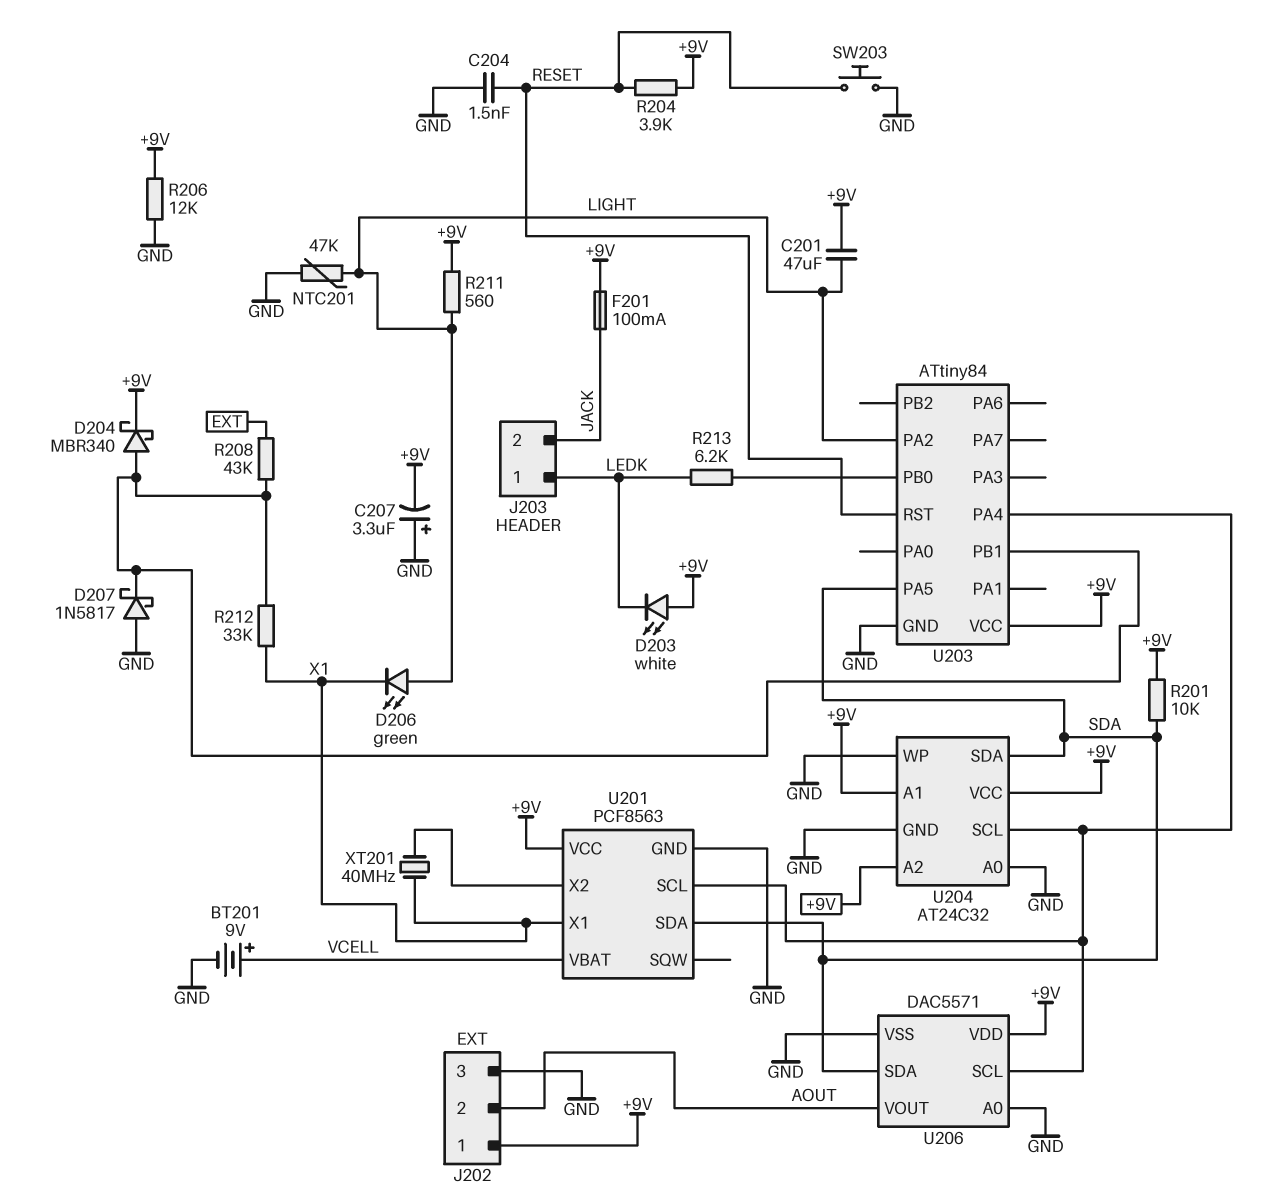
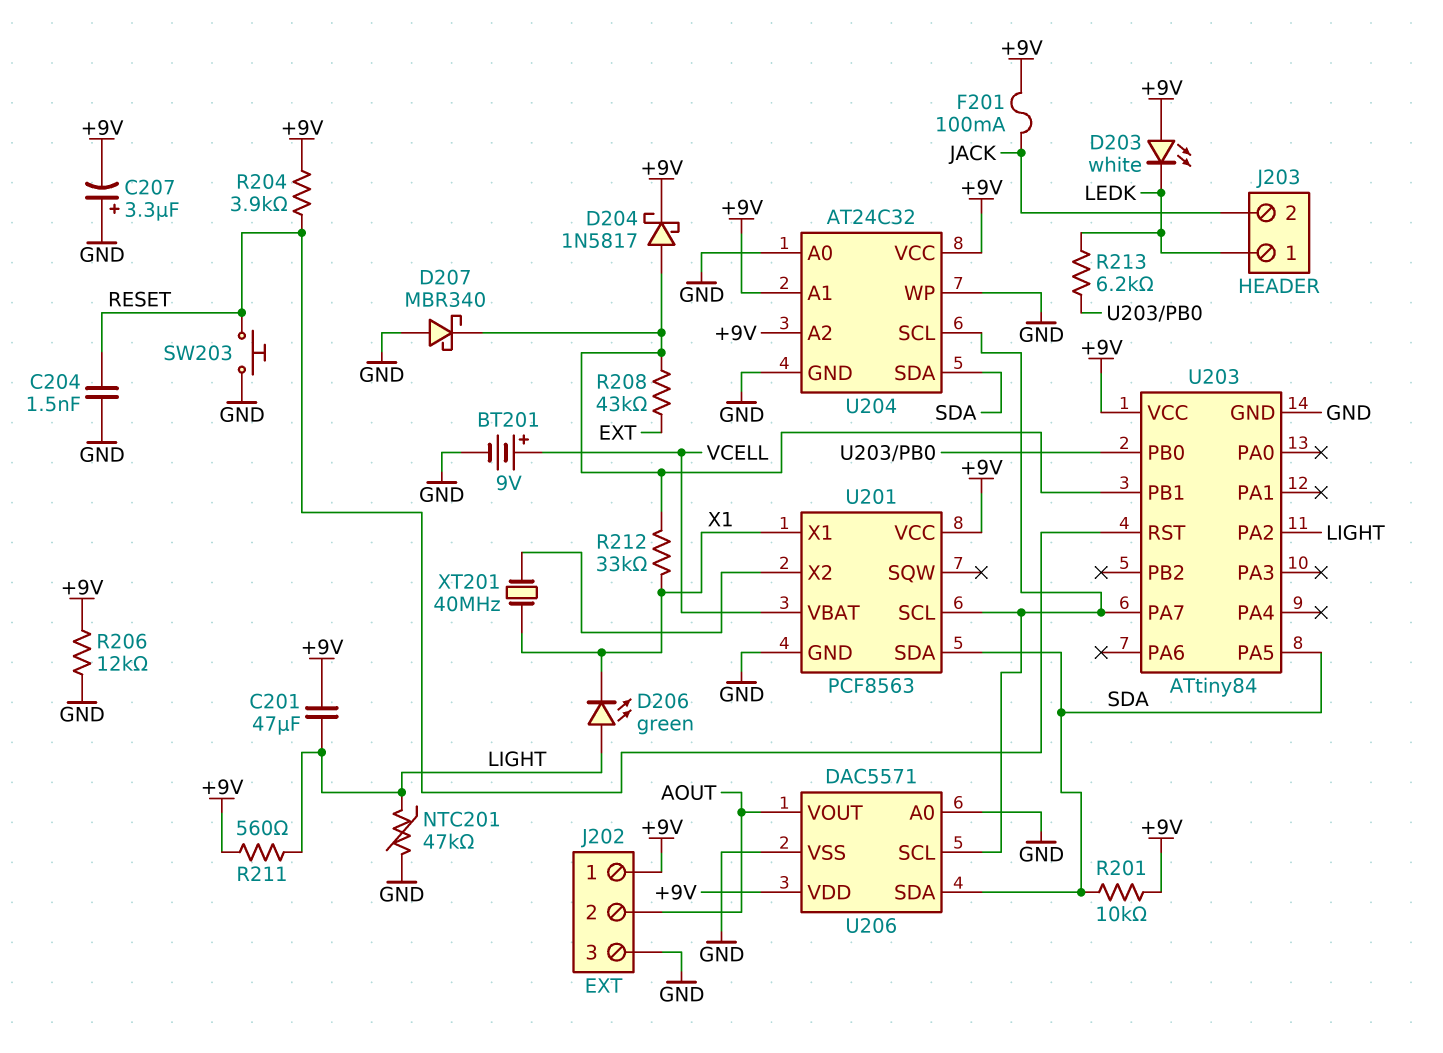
D204: schottky MBR340 (A U203/PB1, K +9V) -> schottky 1N5817 (A U203/PB1, K +9V)
D207: schottky 1N5817 (A GND, K U203/PB1) -> schottky MBR340 (A GND, K U203/PB1)
U203 pin PA4: U201/SCL -> none
U203 pin PA7: none -> U201/SCL

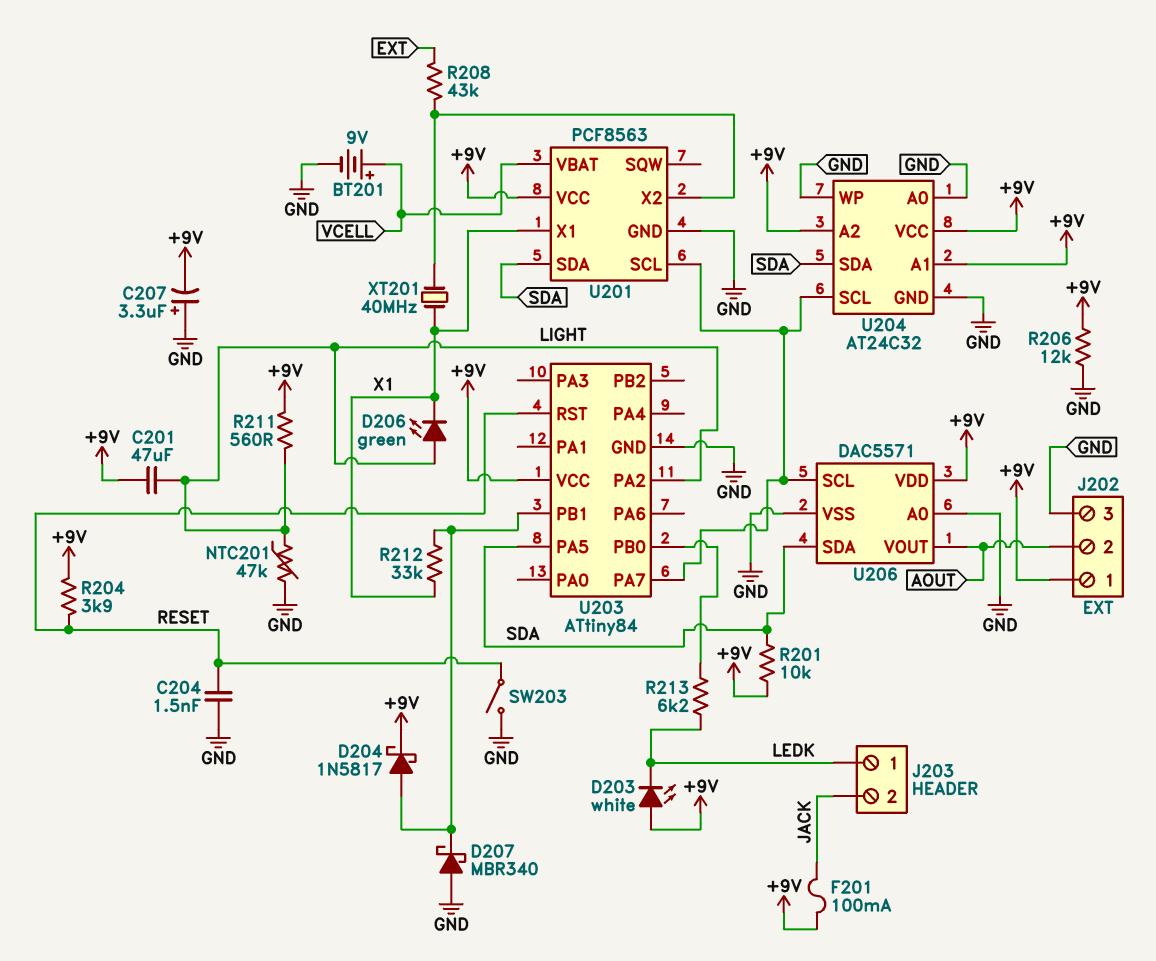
R208: 43k (EXT, U203/PB1) -> 43k (EXT, U201/X2)
SW203: button (GND, RESET) -> switch (GND, RESET)

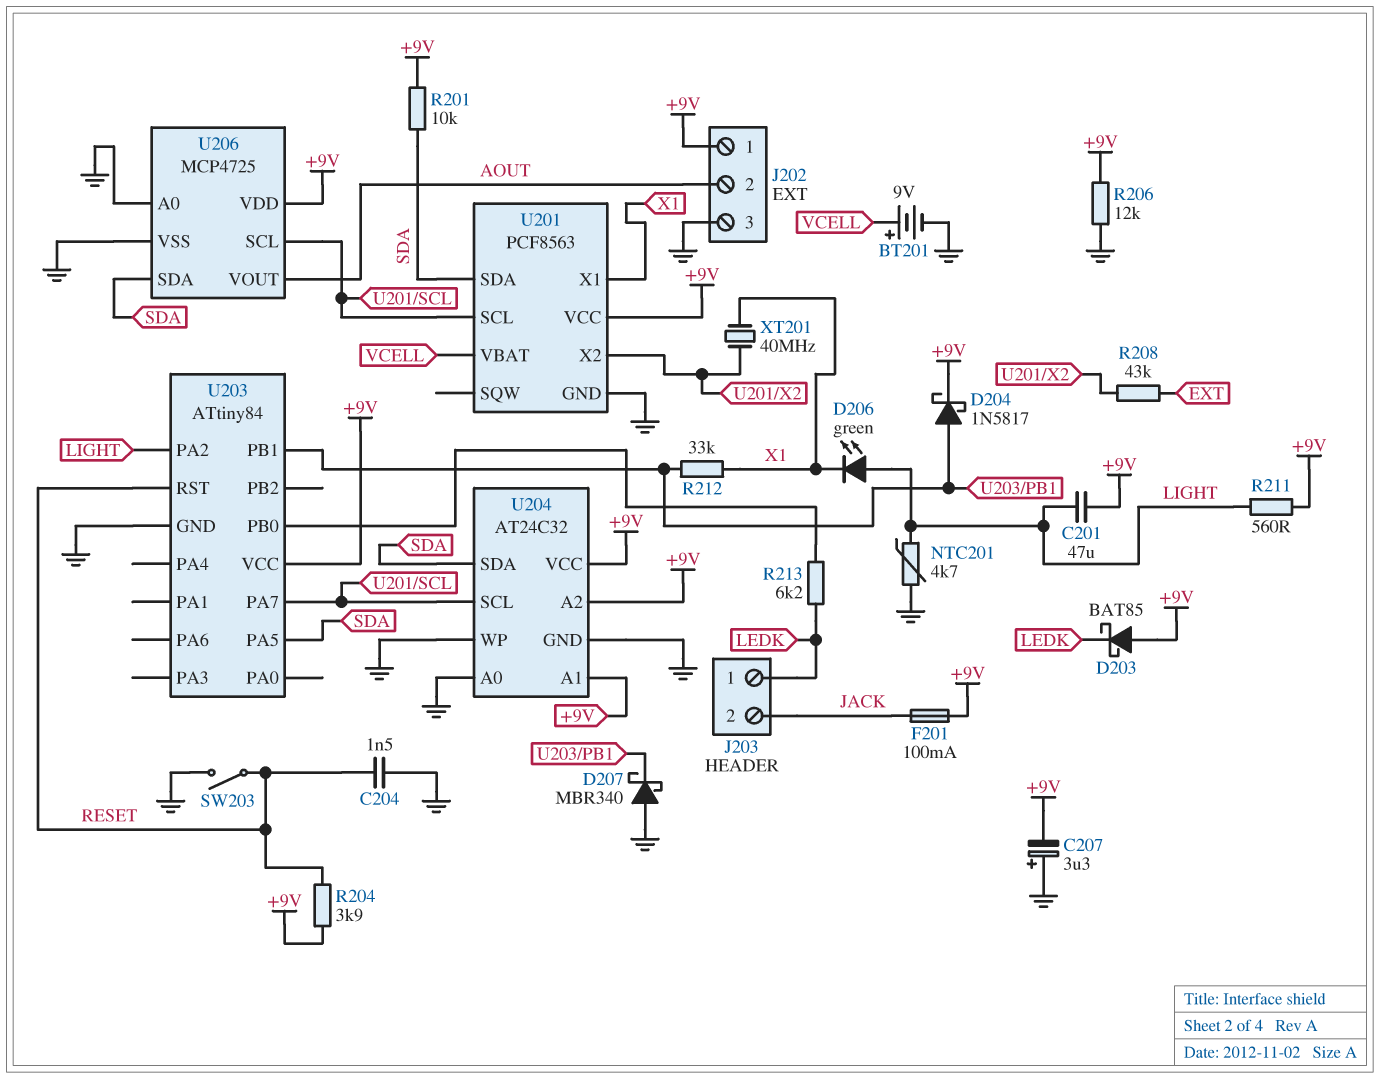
D203: LED white (A +9V, K LEDK) -> schottky BAT85 (A +9V, K LEDK)
NTC201: 47k (GND, LIGHT) -> 4.7k (GND, LIGHT)
U206: DAC5571 -> MCP4725

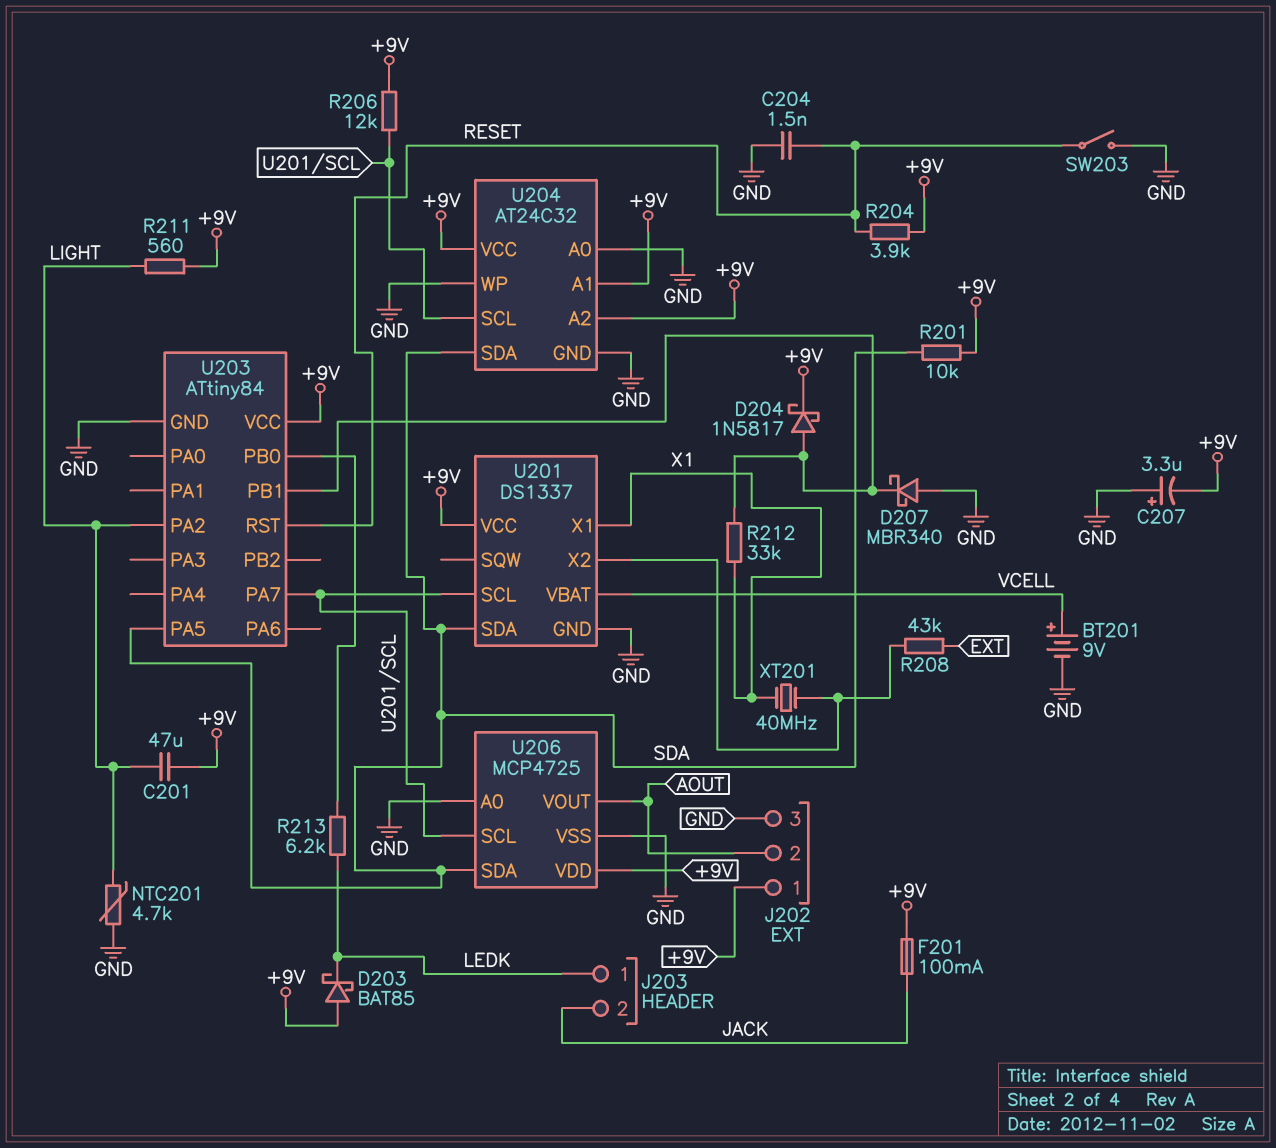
D206: LED green (A LIGHT, K X1) -> none
R206: 12k (+9V, GND) -> 12k (+9V, U201/SCL)
U201: PCF8563 -> DS1337

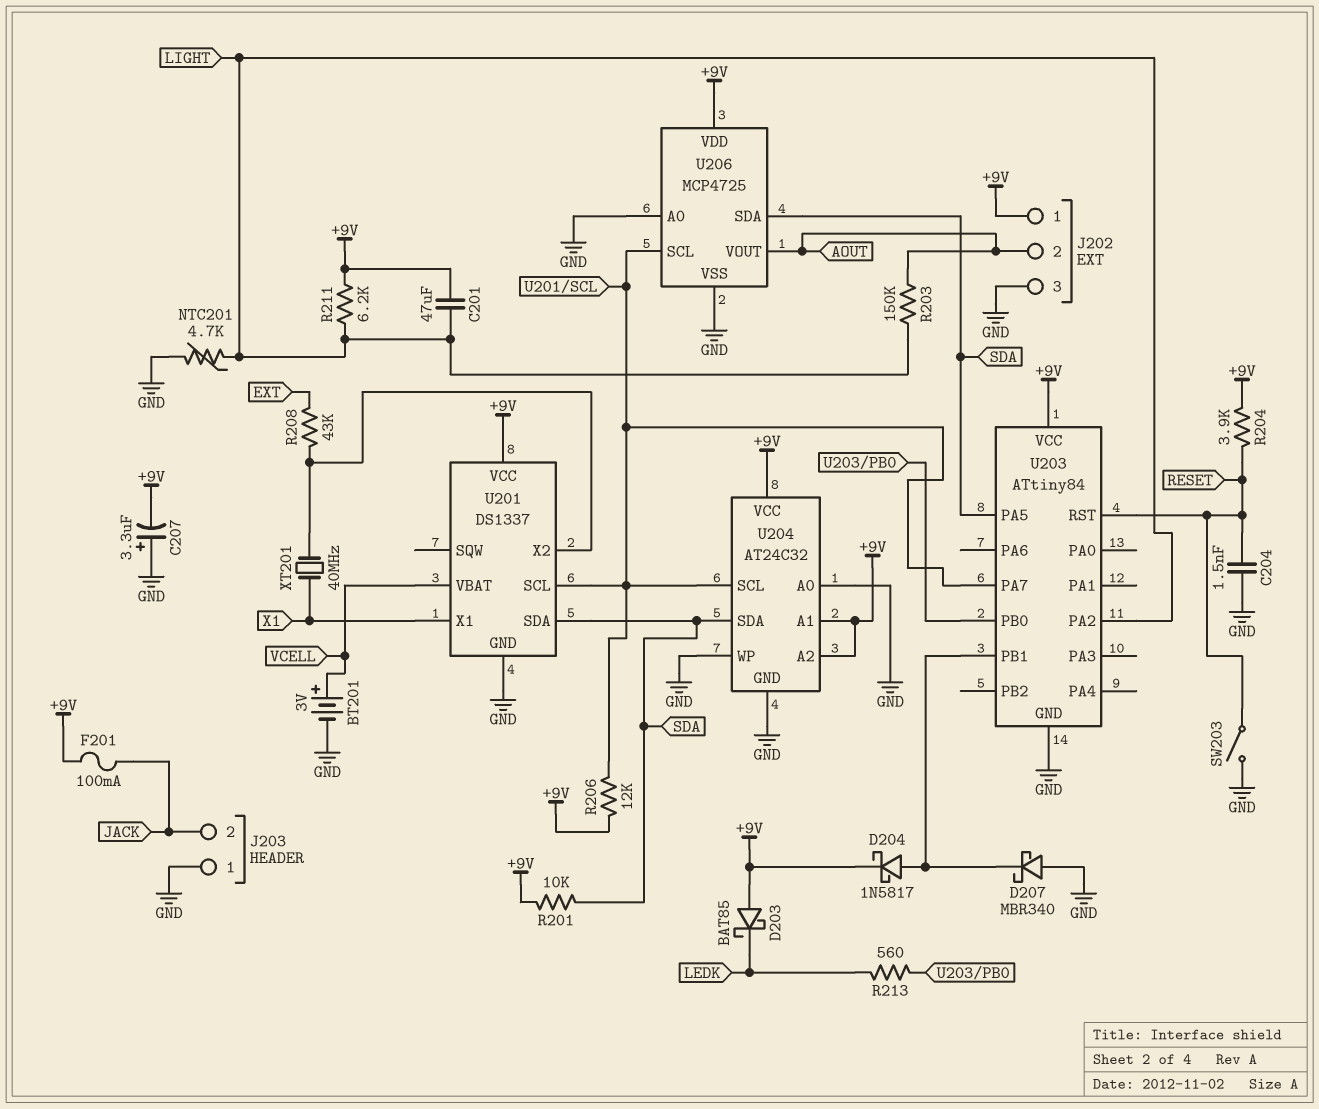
BT201: 9V (plus VCELL, minus GND) -> 3V (plus VCELL, minus GND)
J203 pin 1: LEDK -> GND
R203: none -> 150k (AOUT, LIGHT)
R211: 560 (+9V, LIGHT) -> 6.2k (+9V, LIGHT)
R212: 33k (U203/PB1, X1) -> none
R213: 6.2k (LEDK, U203/PB0) -> 560 (LEDK, U203/PB0)

